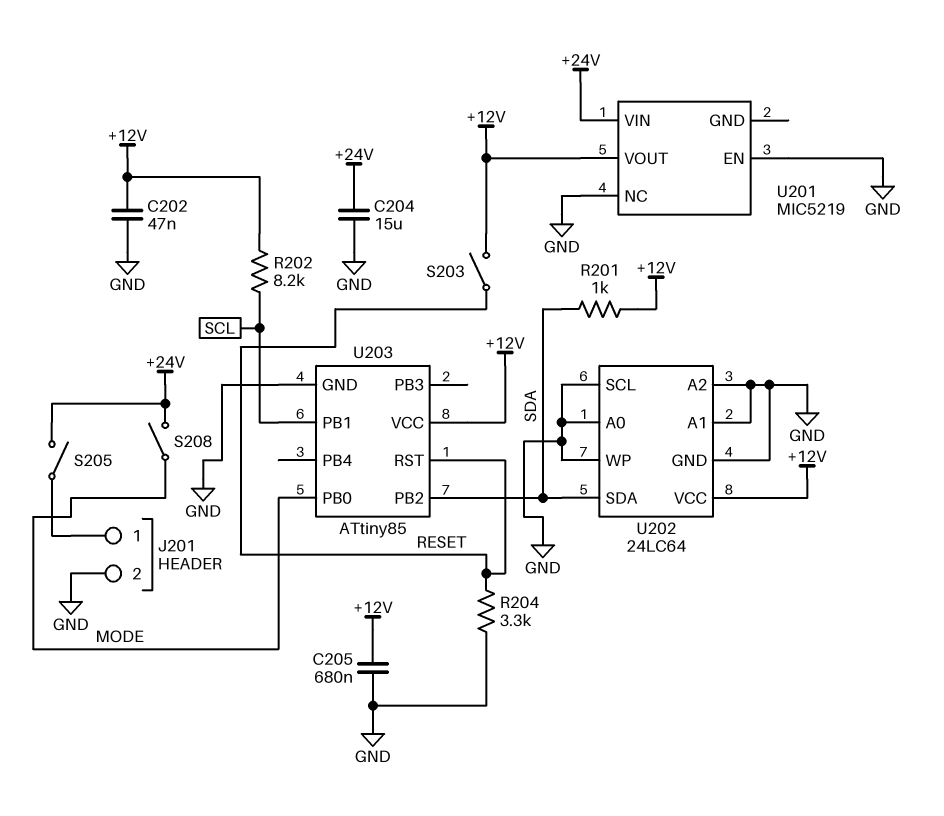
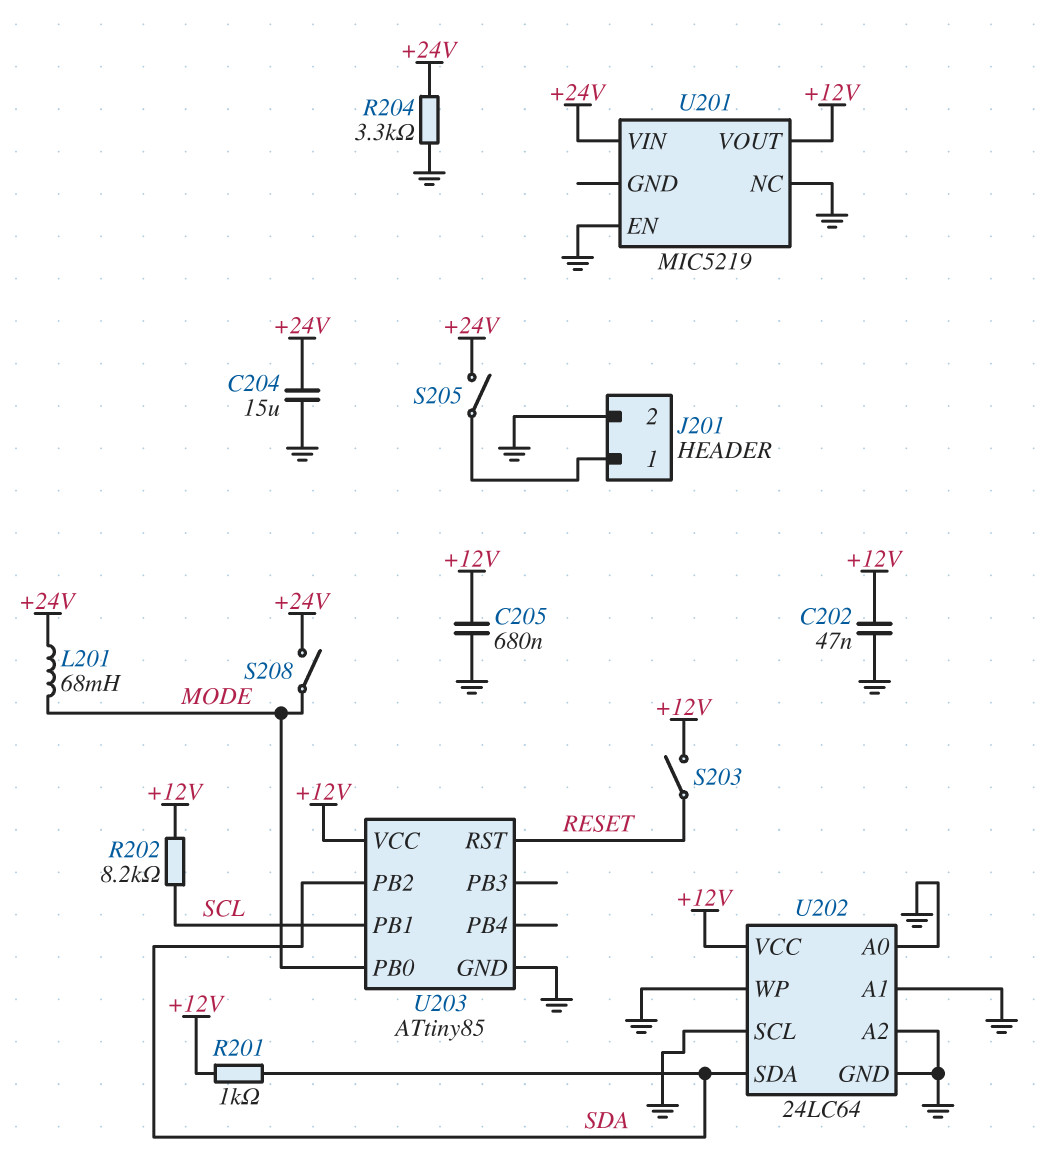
L201: none -> 68mH (+24V, MODE)
R204: 3.3k (GND, RESET) -> 3.3k (+24V, GND)

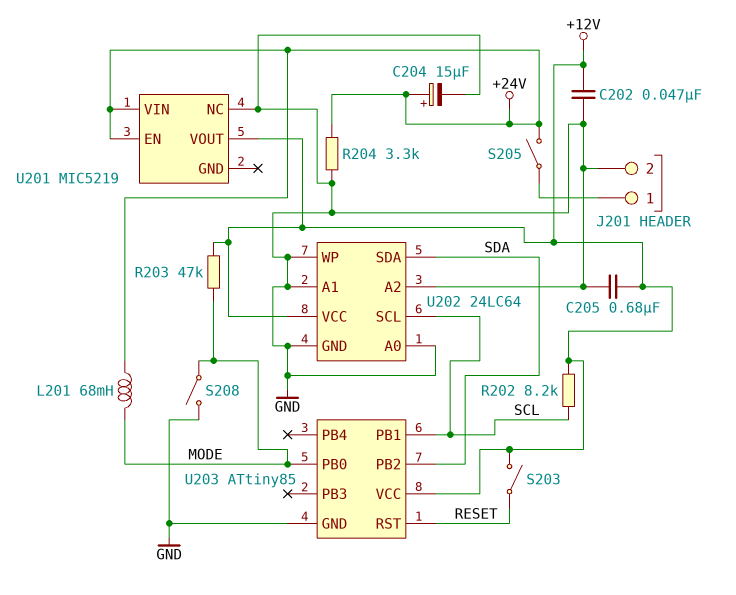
C204: 15uF (+24V, GND) -> 15uF (plus +24V, minus GND)
R201: 1k (+12V, SDA) -> none
R203: none -> 47k (+12V, MODE)
S208: switch (+24V, MODE) -> switch (GND, MODE)
U201 pin EN: GND -> +24V
U202 pin SCL: GND -> SCL

